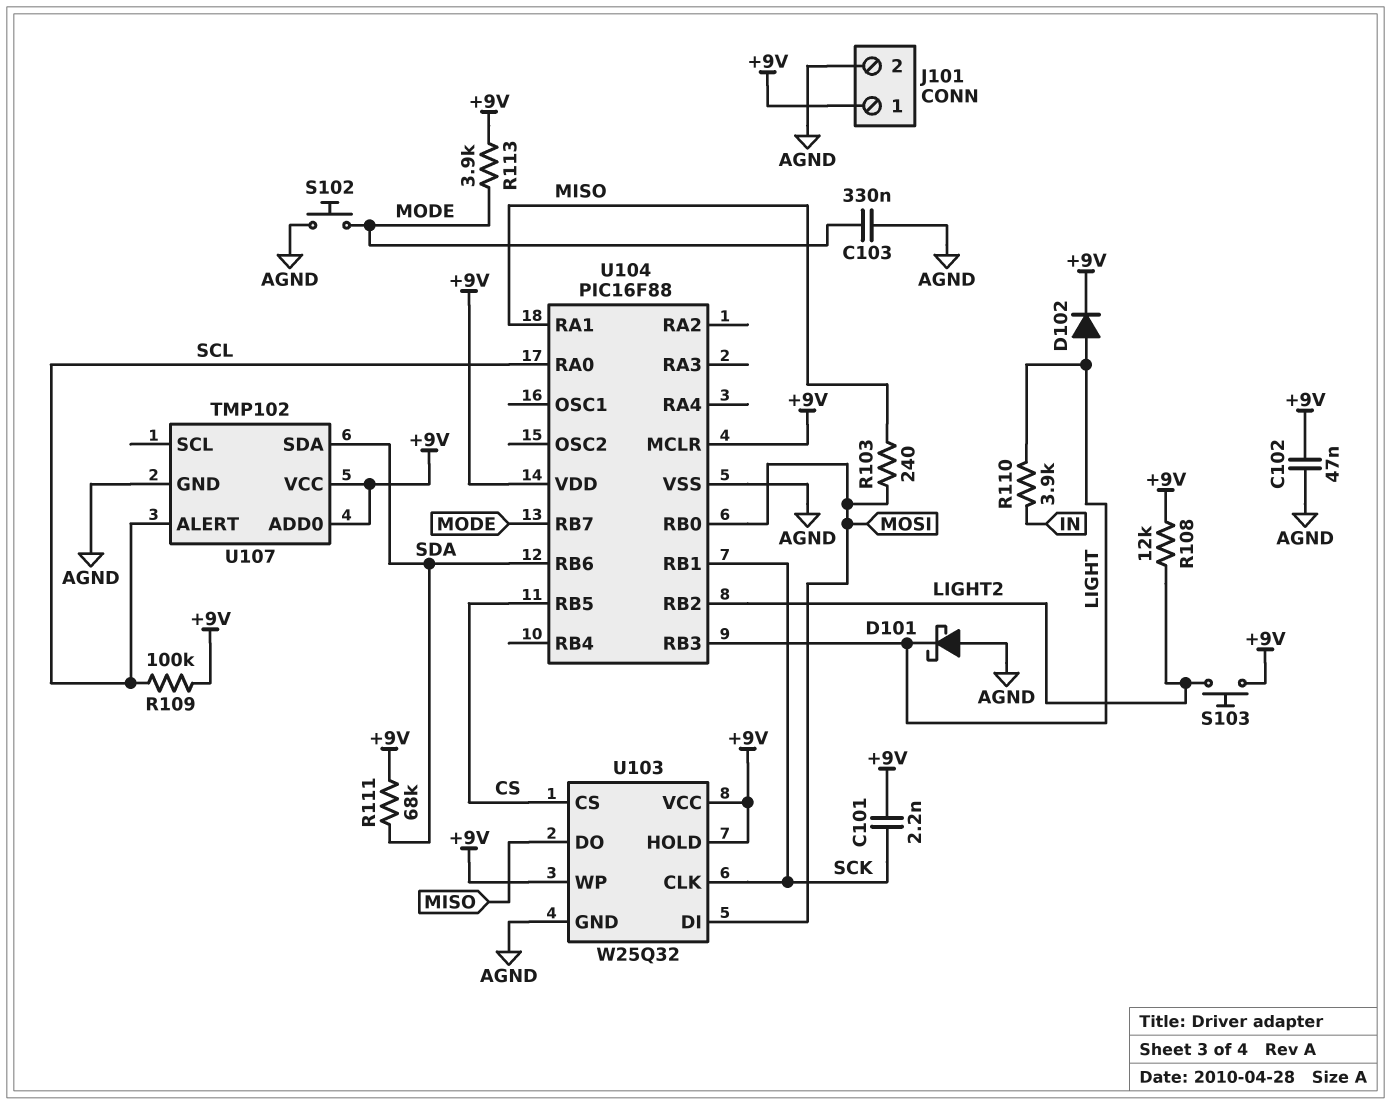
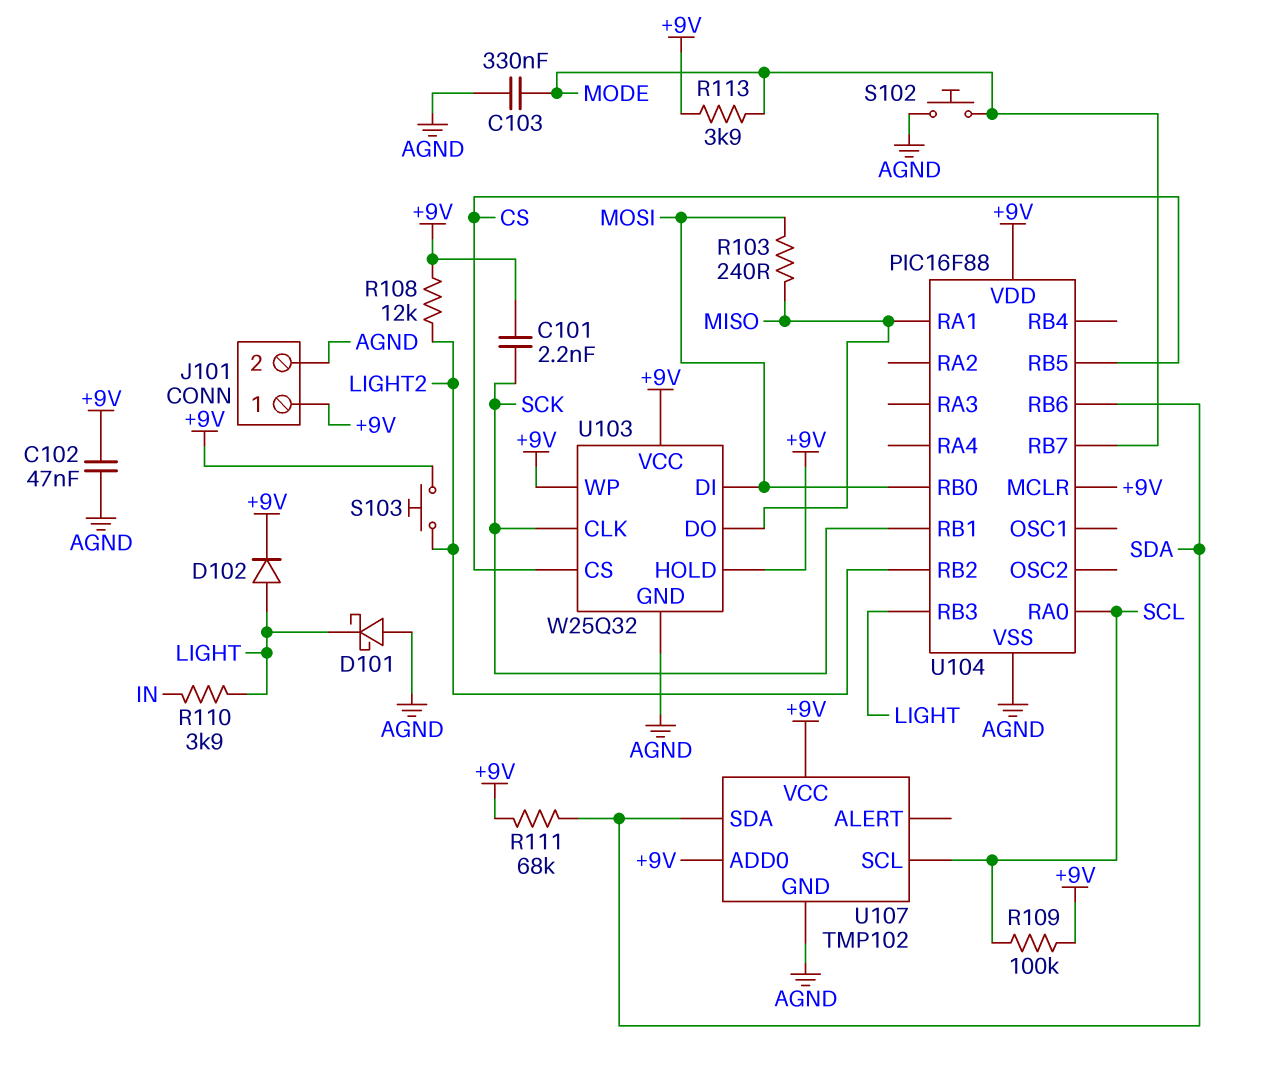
U107 pin ALERT: SCL -> none
U107 pin SCL: none -> SCL

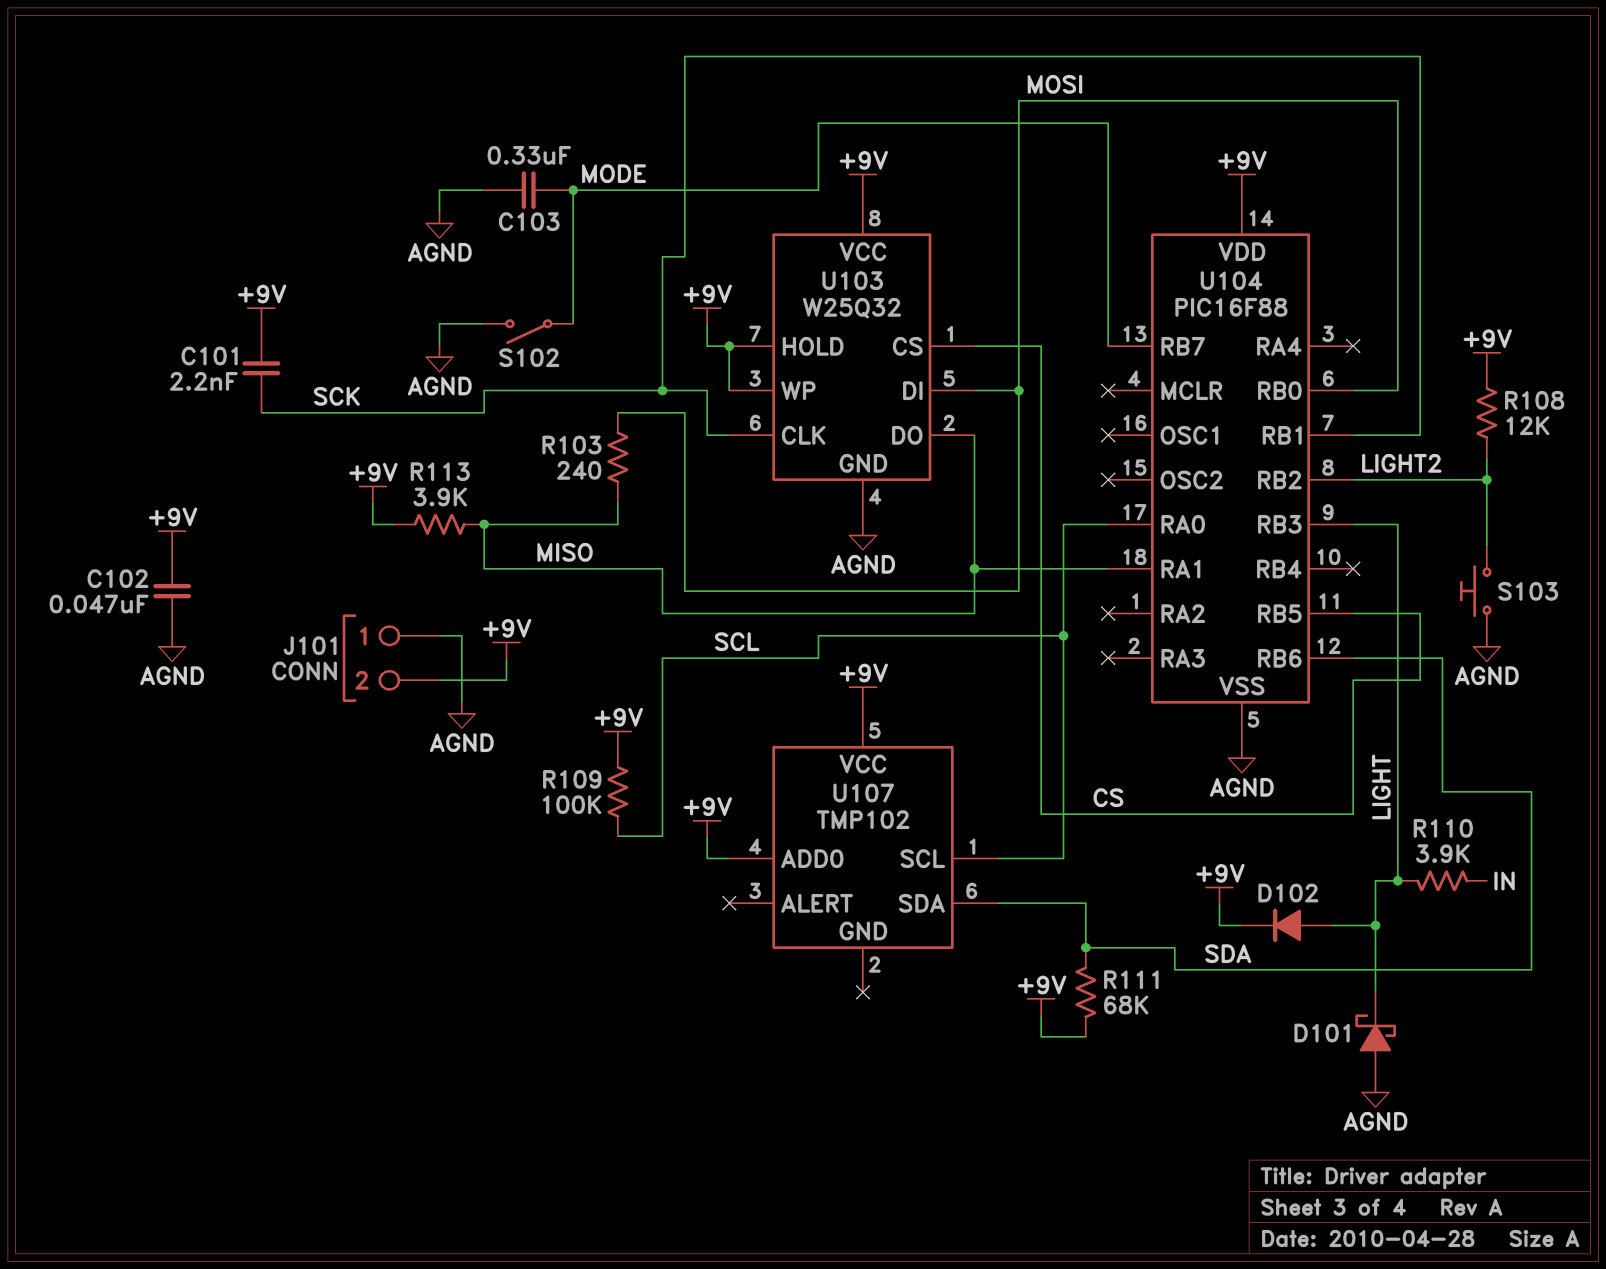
J101 pin 1: +9V -> AGND
J101 pin 2: AGND -> +9V
R113: 3.9k (+9V, MODE) -> 3.9k (+9V, MISO)
S102: button (AGND, MODE) -> switch (AGND, MODE)
S103: button (+9V, LIGHT2) -> button (AGND, LIGHT2)
U104 pin MCLR: +9V -> none
U107 pin GND: AGND -> none

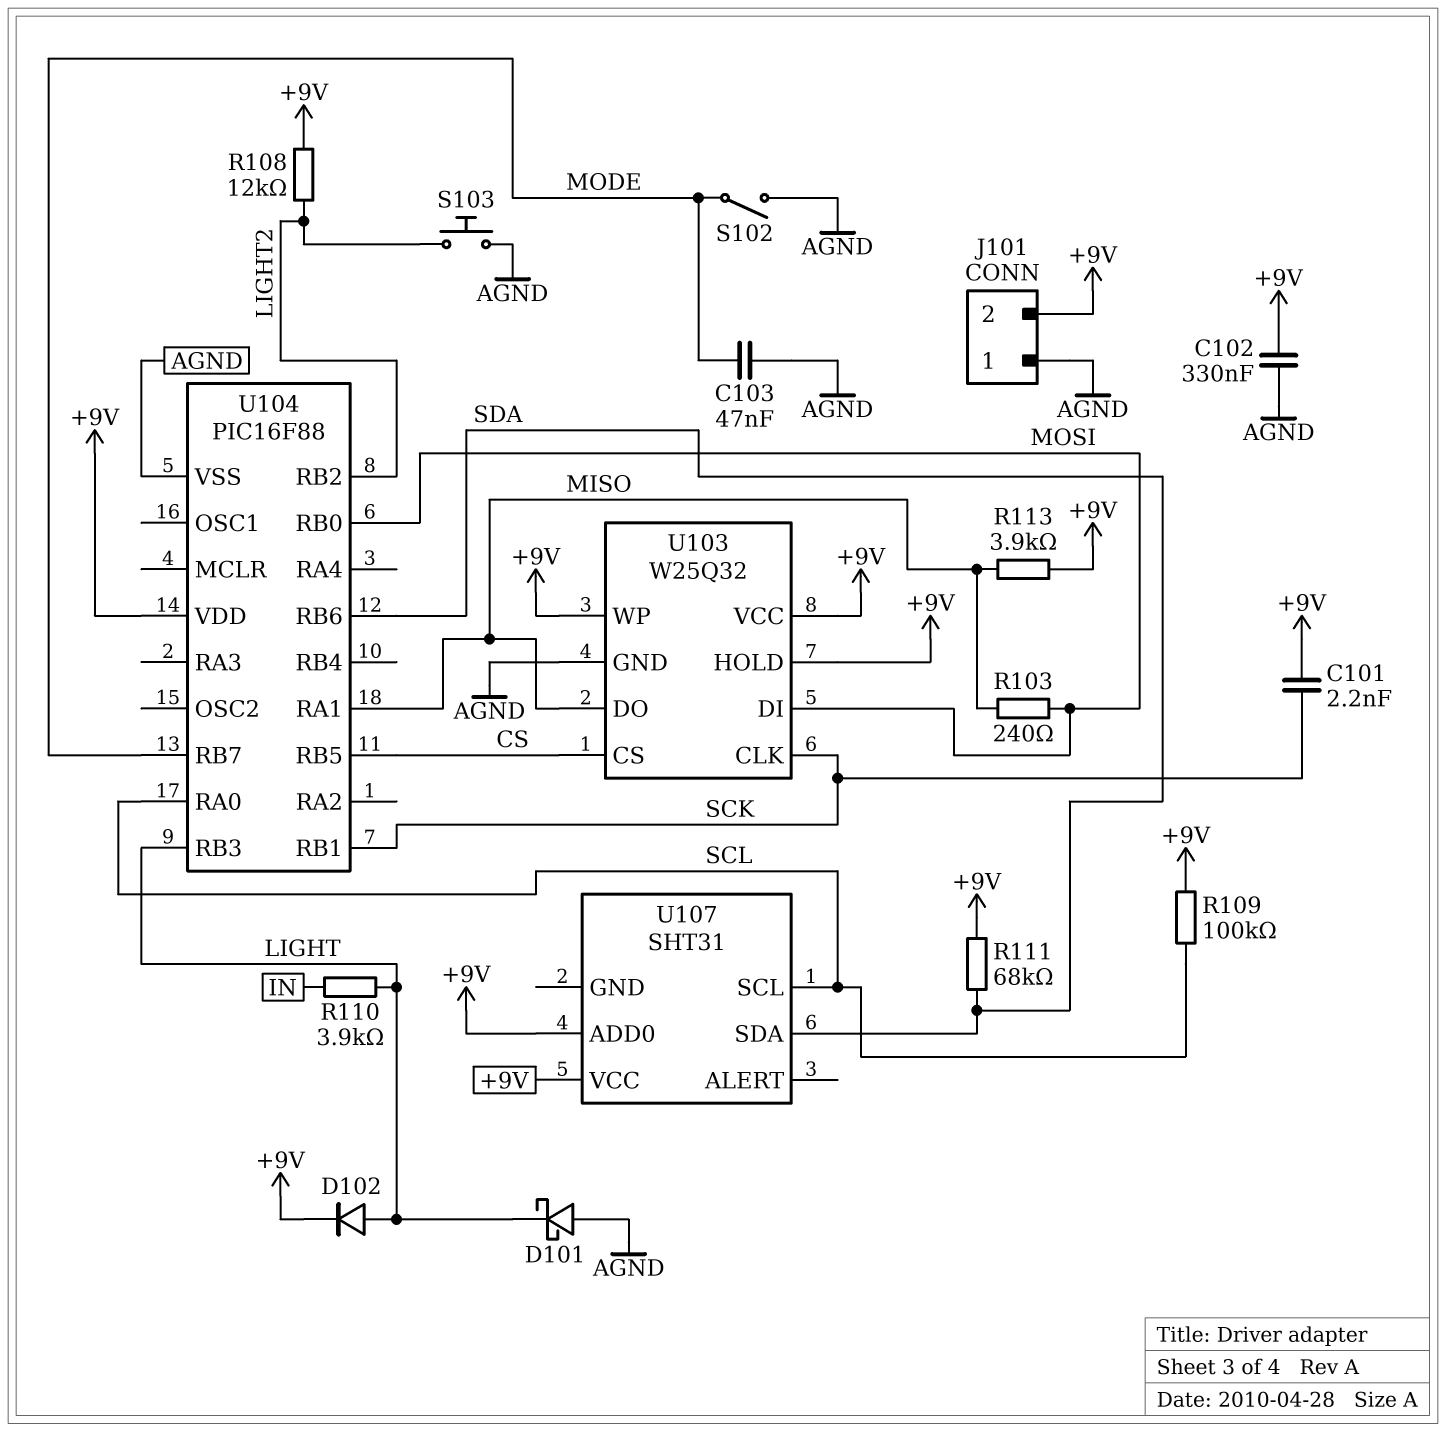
C102: 47nF (+9V, AGND) -> 330nF (+9V, AGND)
C103: 330nF (AGND, MODE) -> 47nF (AGND, MODE)
U107: TMP102 -> SHT31

